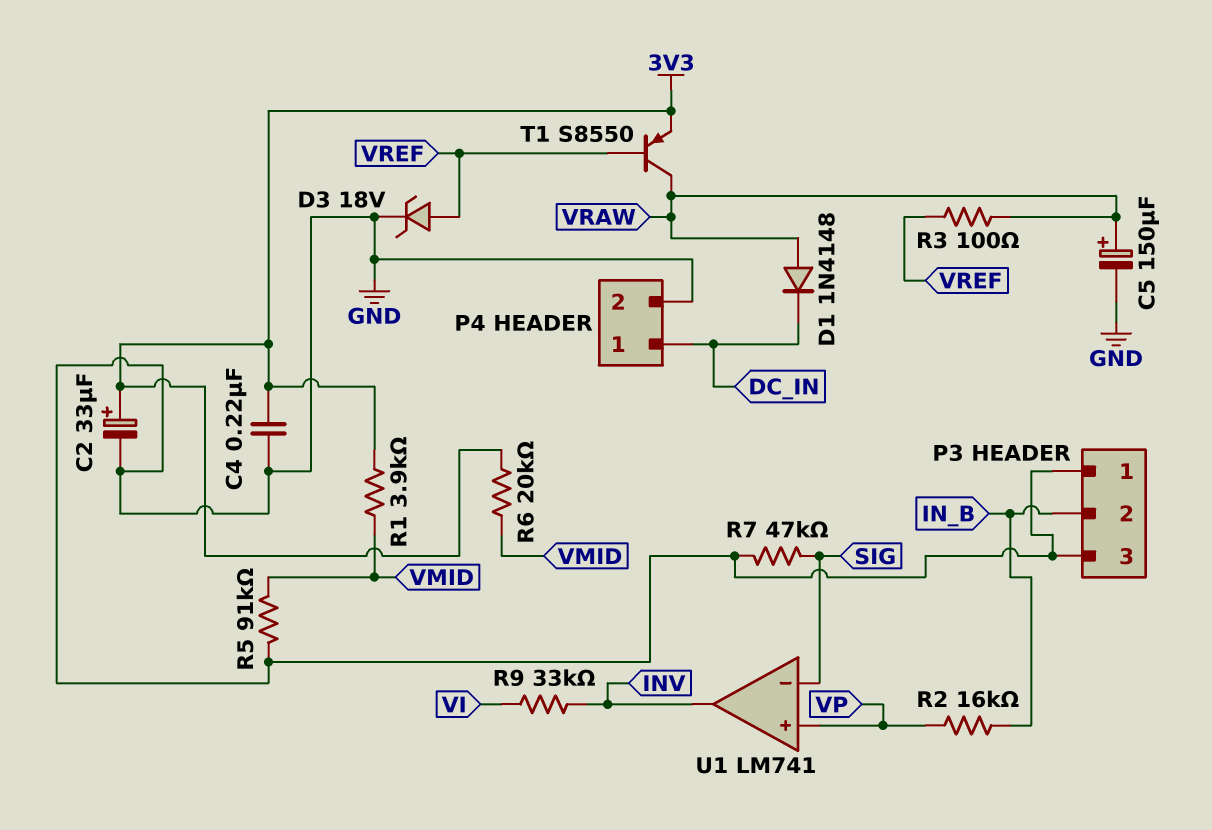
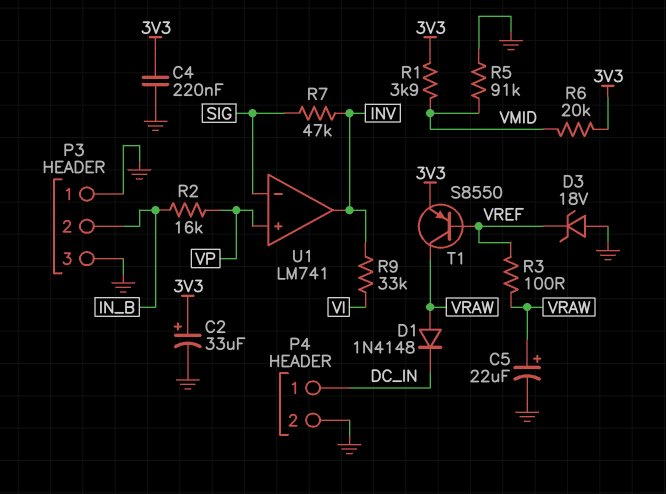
C5: 150uF (plus VRAW, minus GND) -> 22uF (plus VRAW, minus GND)
D3: zener 18V (A VREF, K GND) -> zener 18V (A GND, K VREF)
R7: 47k (GND, SIG) -> 47k (INV, SIG)

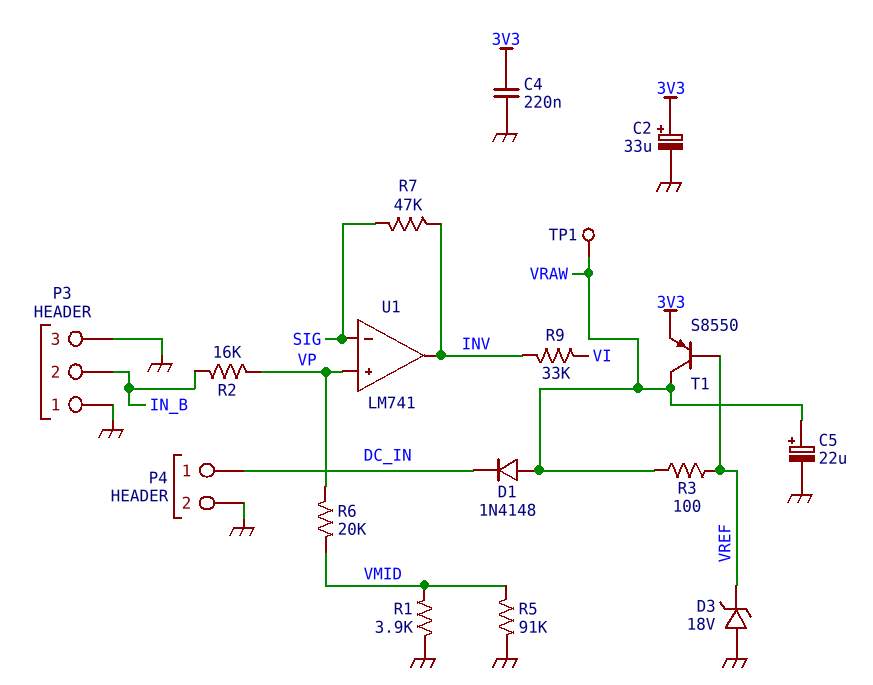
R1: 3.9k (3V3, VMID) -> 3.9k (GND, VMID)
R6: 20k (3V3, VMID) -> 20k (VMID, VP)
TP1: none -> test point (VRAW)

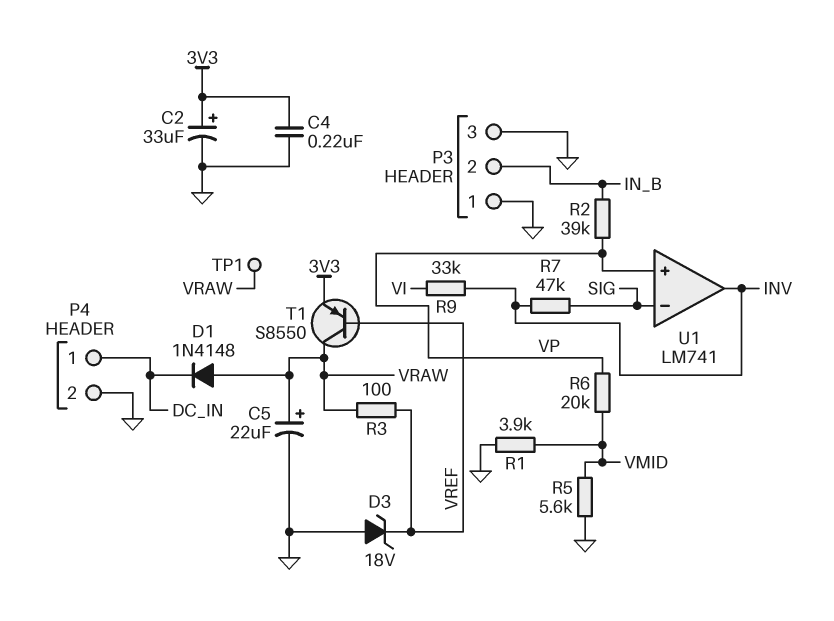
R2: 16k (IN_B, VP) -> 39k (IN_B, VP)
R5: 91k (GND, VMID) -> 5.6k (GND, VMID)

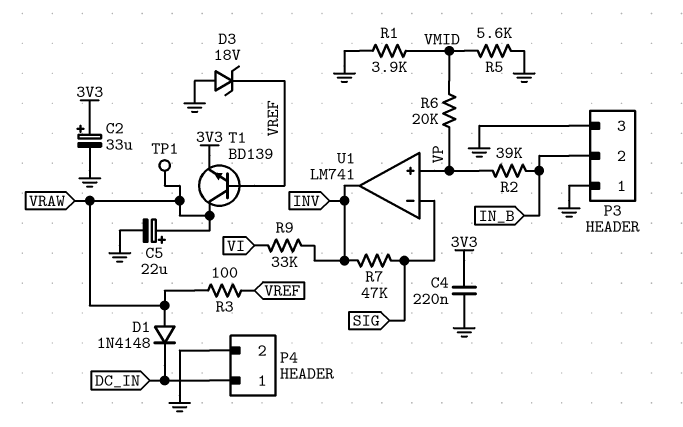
T1: PNP S8550 (B VREF, C VRAW, E 3V3) -> NPN BD139 (B VREF, C VRAW, E 3V3)

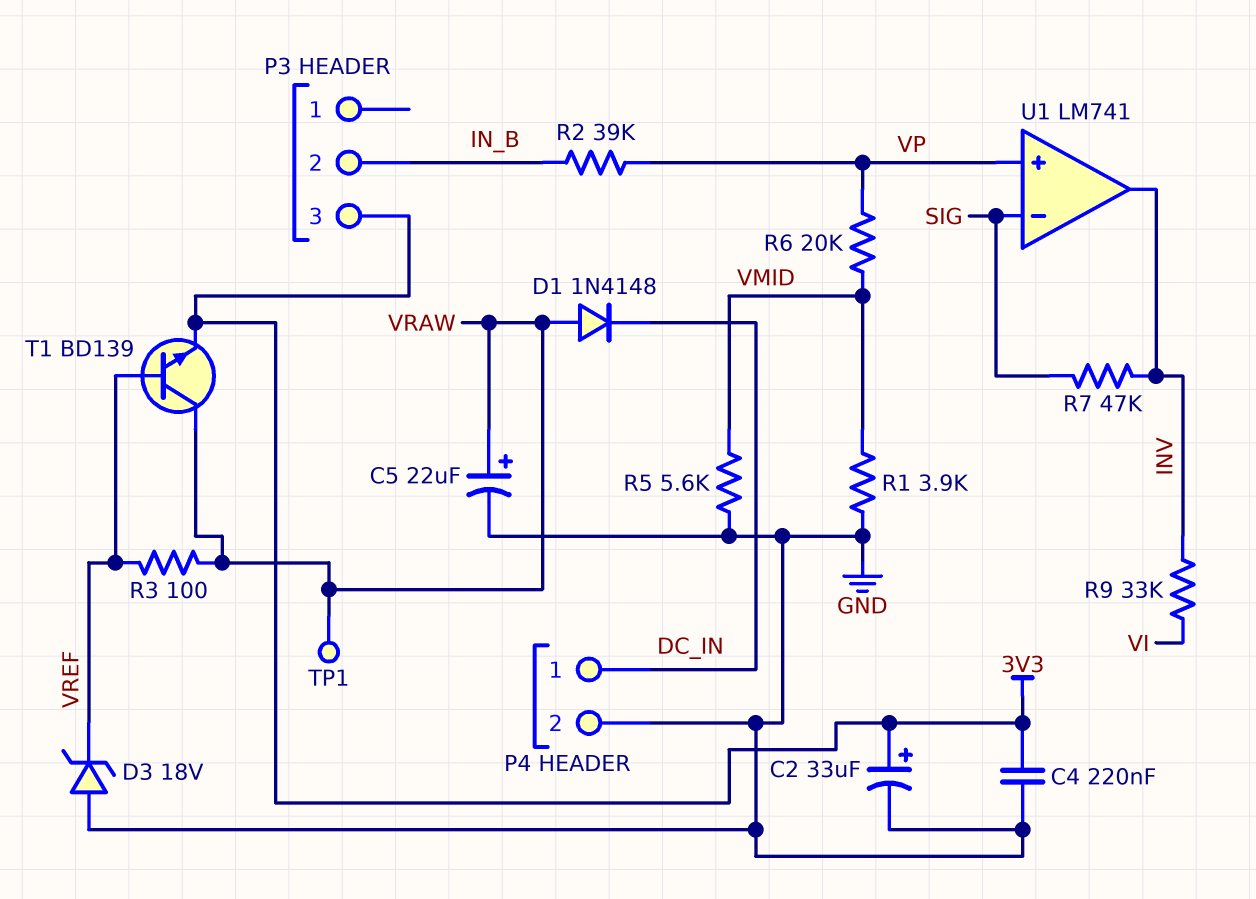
P3 pin 1: GND -> none
P3 pin 3: GND -> 3V3

